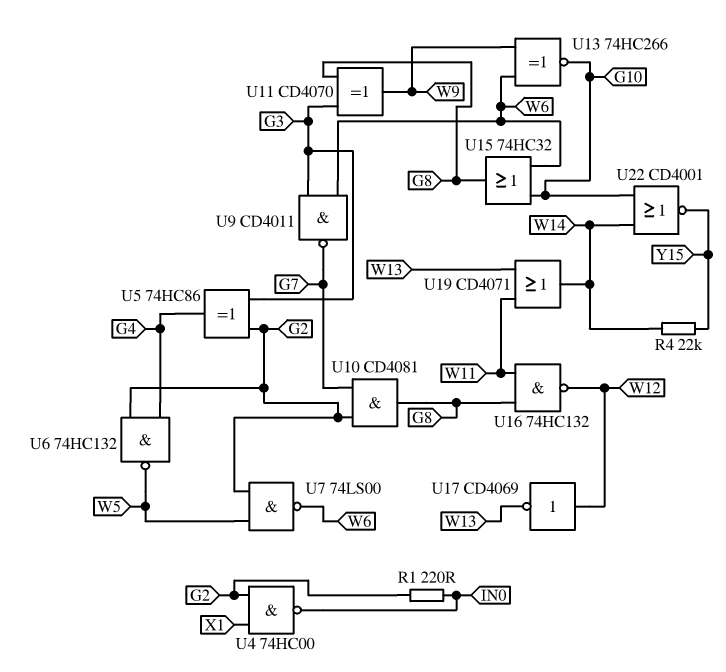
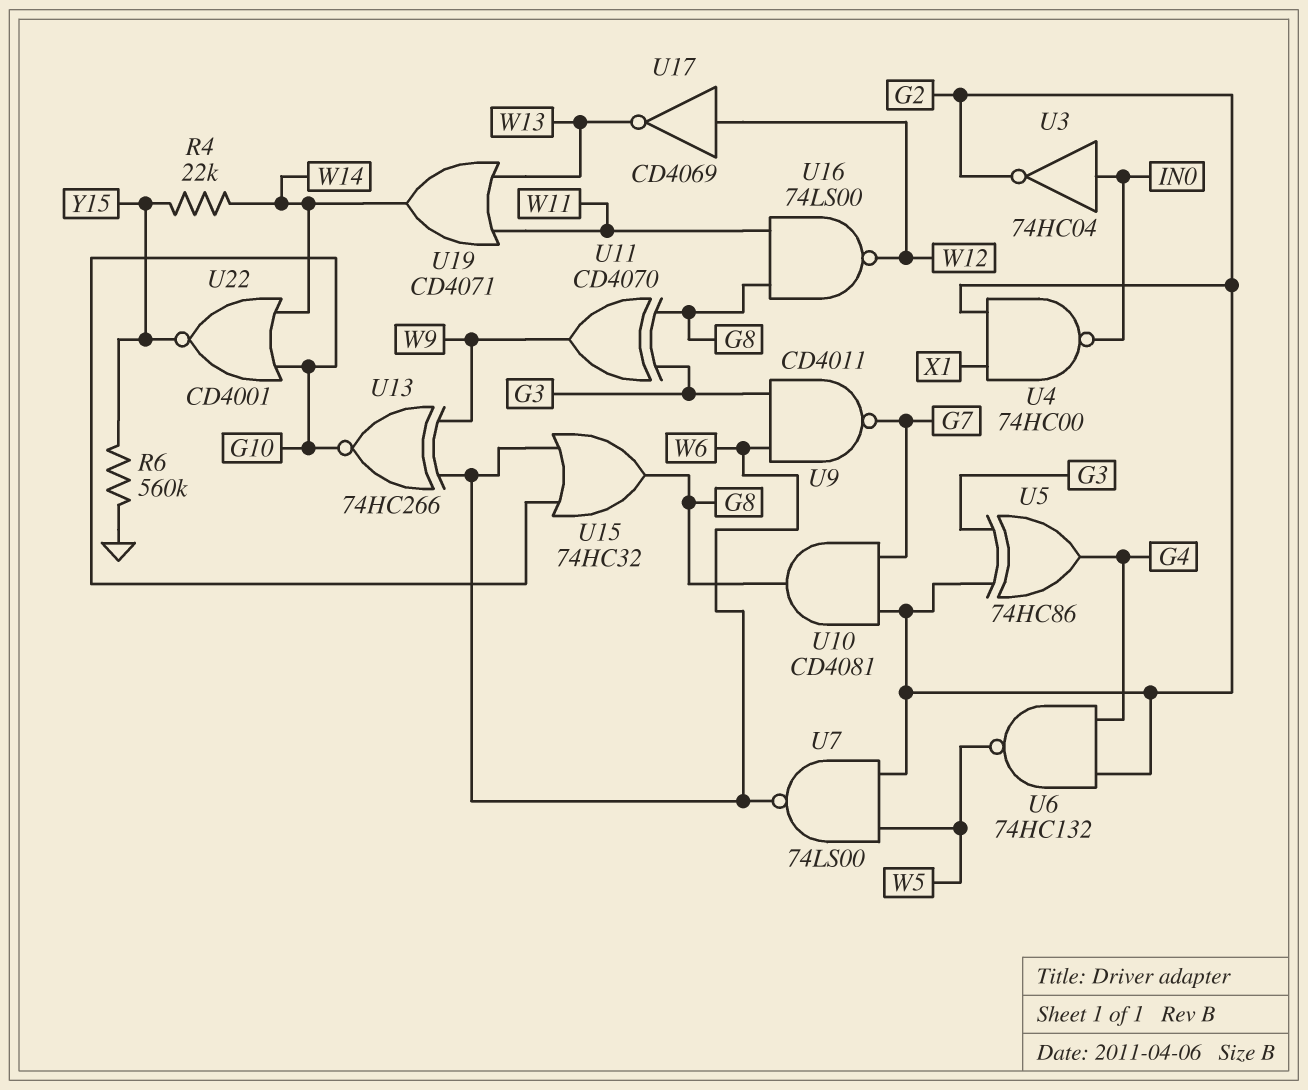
R1: 220 (G2, IN0) -> none
R6: none -> 560k (GND, Y15)
U3: none -> NOT 74HC04 (in IN0, out G2)
U16: NAND 74HC132 (in G8, in W11, out W12) -> NAND 74LS00 (in G8, in W11, out W12)

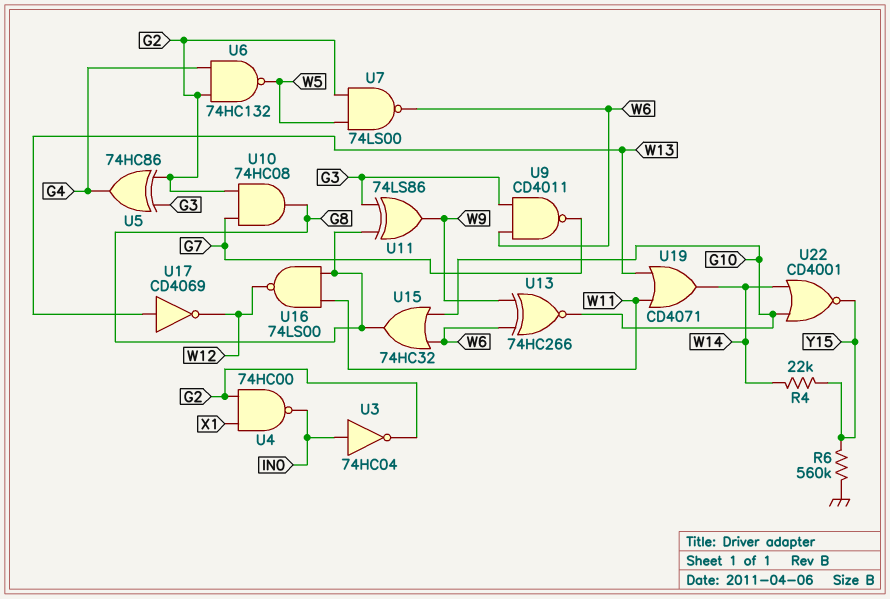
U10: AND CD4081 (in G2, in G7, out G8) -> AND 74HC08 (in G2, in G7, out G8)
U11: XOR CD4070 (in G3, in G8, out W9) -> XOR 74LS86 (in G3, in G8, out W9)
U17: NOT CD4069 (in W12, out W13) -> NOT CD4069 (in W13, out W12)

